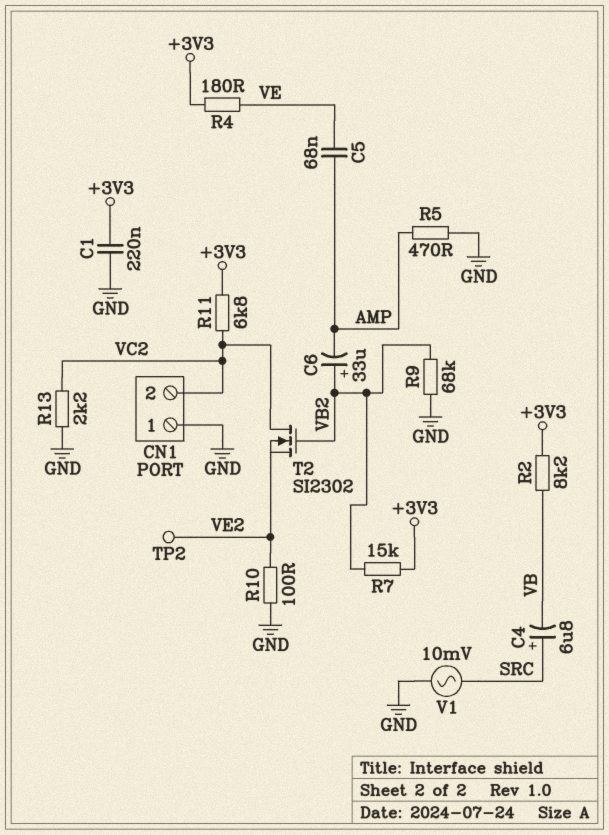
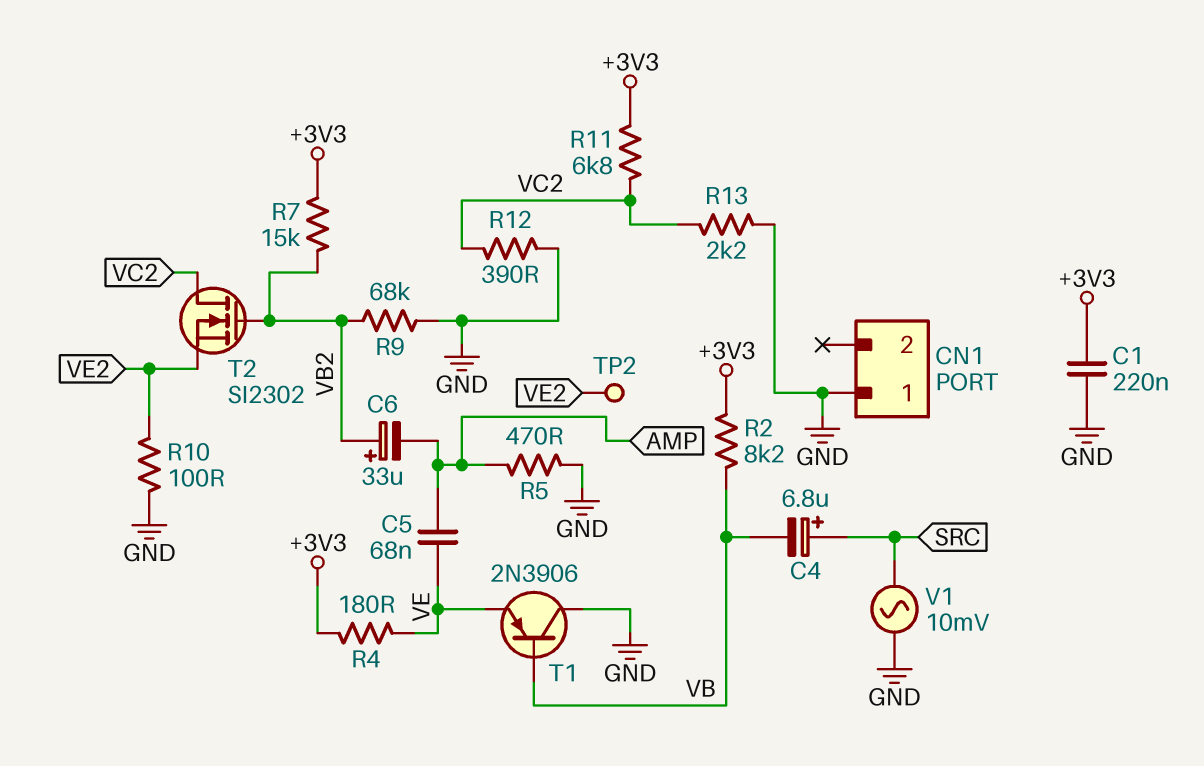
CN1 pin 2: VC2 -> none
R12: none -> 390 (GND, VC2)
T1: none -> PNP 2N3906 (B VB, C GND, E VE)

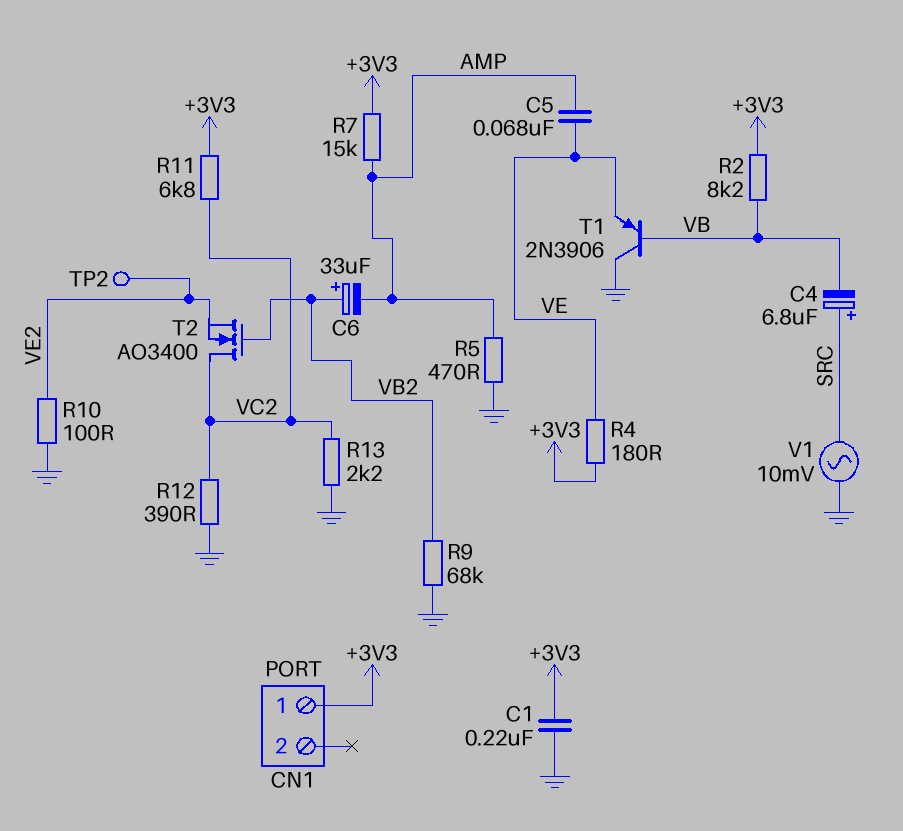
CN1 pin 1: GND -> +3V3
R7: 15k (+3V3, VB2) -> 15k (+3V3, AMP)
T2: NMOS SI2302 (G VB2, D VC2, S VE2) -> NMOS AO3400 (G VB2, D VC2, S VE2)

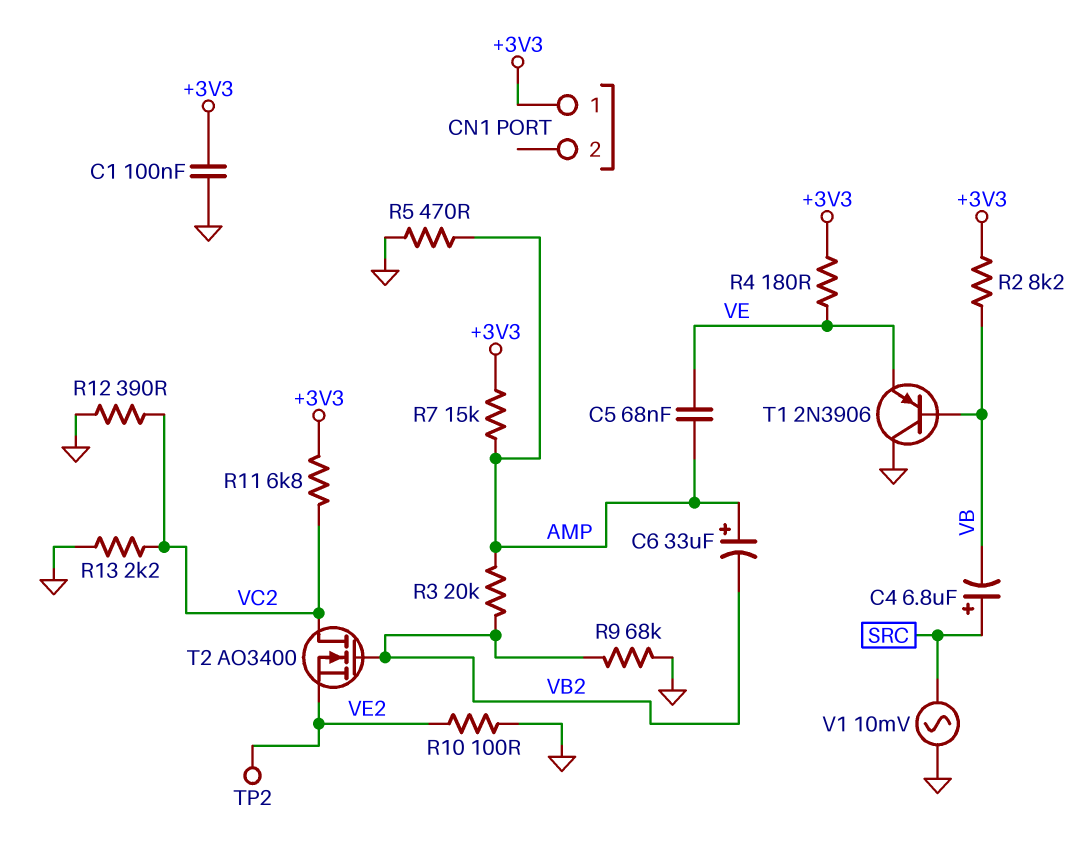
C1: 220nF (+3V3, GND) -> 100nF (+3V3, GND)
C6: 33uF (plus VB2, minus AMP) -> 33uF (plus AMP, minus VB2)
R3: none -> 20k (AMP, VB2)

